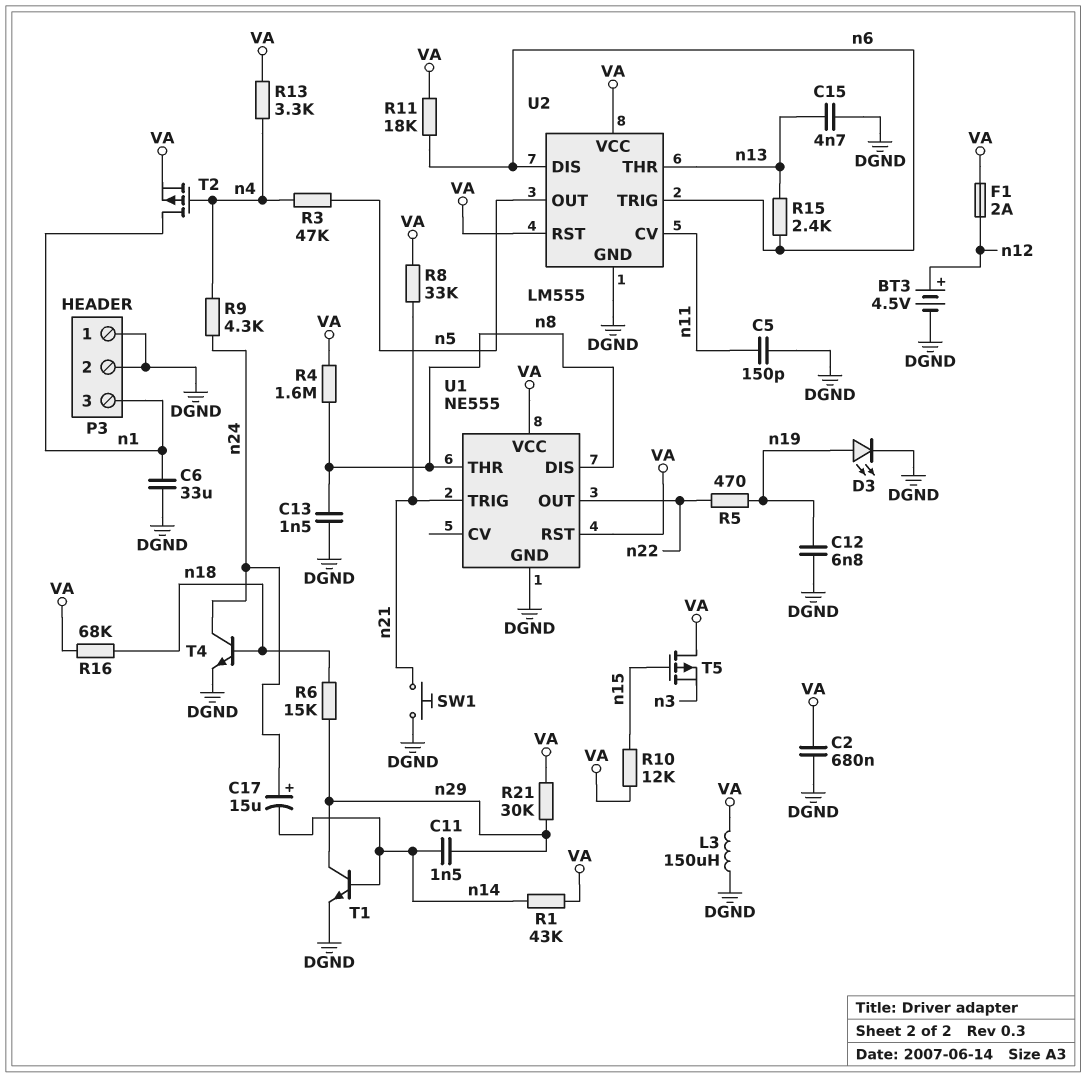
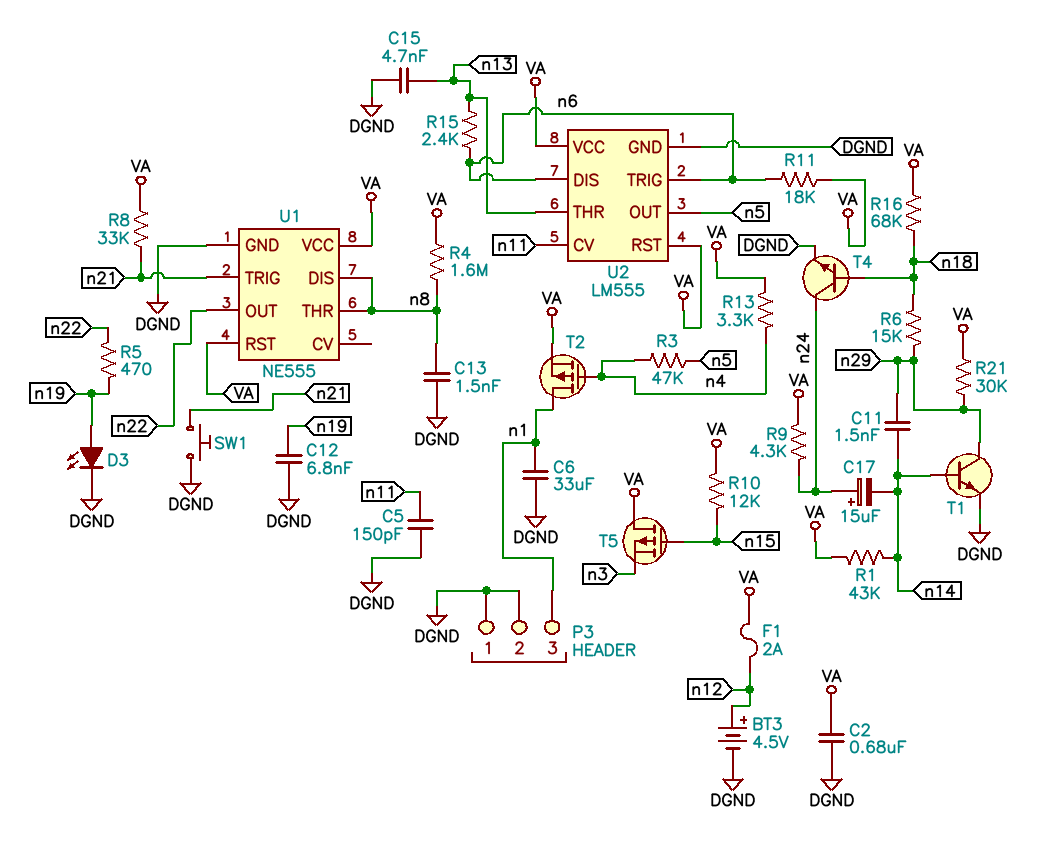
L3: 150uH (DGND, VA) -> none
R9: 4.3k (n4, n24) -> 4.3k (VA, n24)

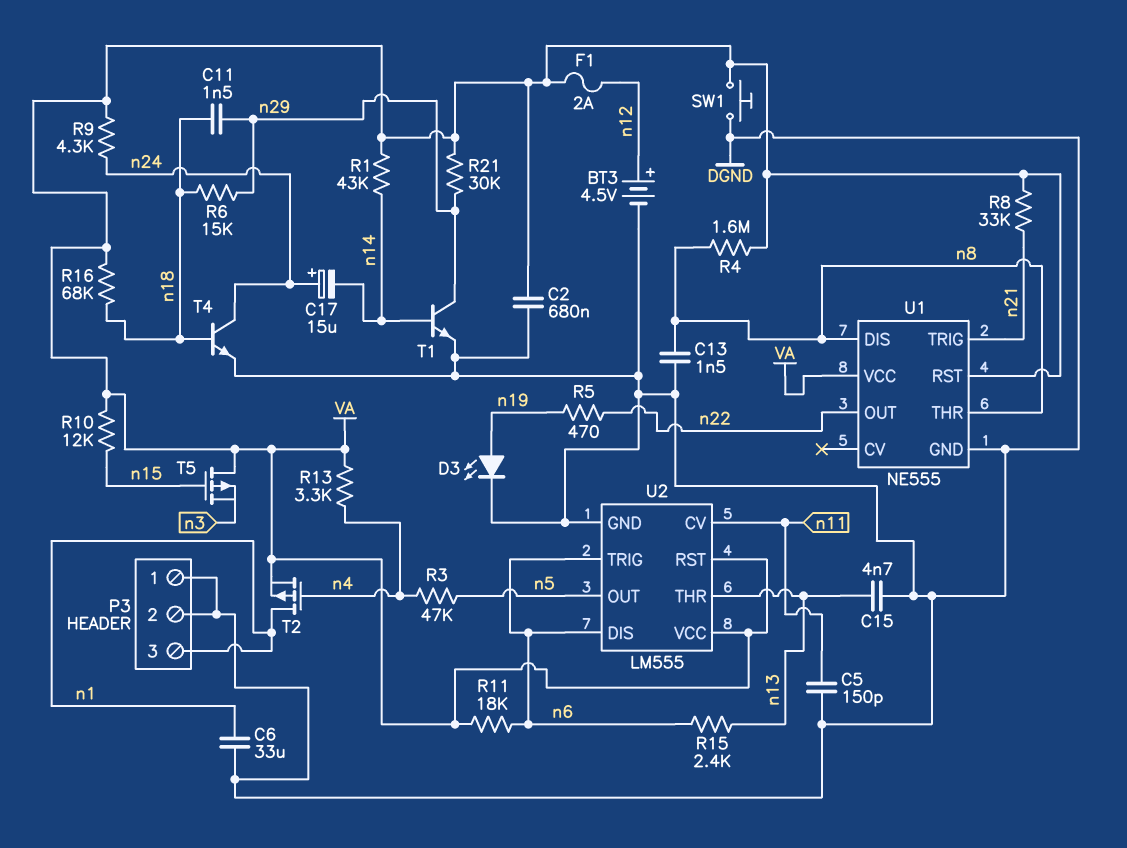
C11: 1.5nF (n14, n29) -> 1.5nF (n18, n29)
C12: 6.8nF (DGND, n19) -> none
SW1: button (DGND, n21) -> button (DGND, VA)

